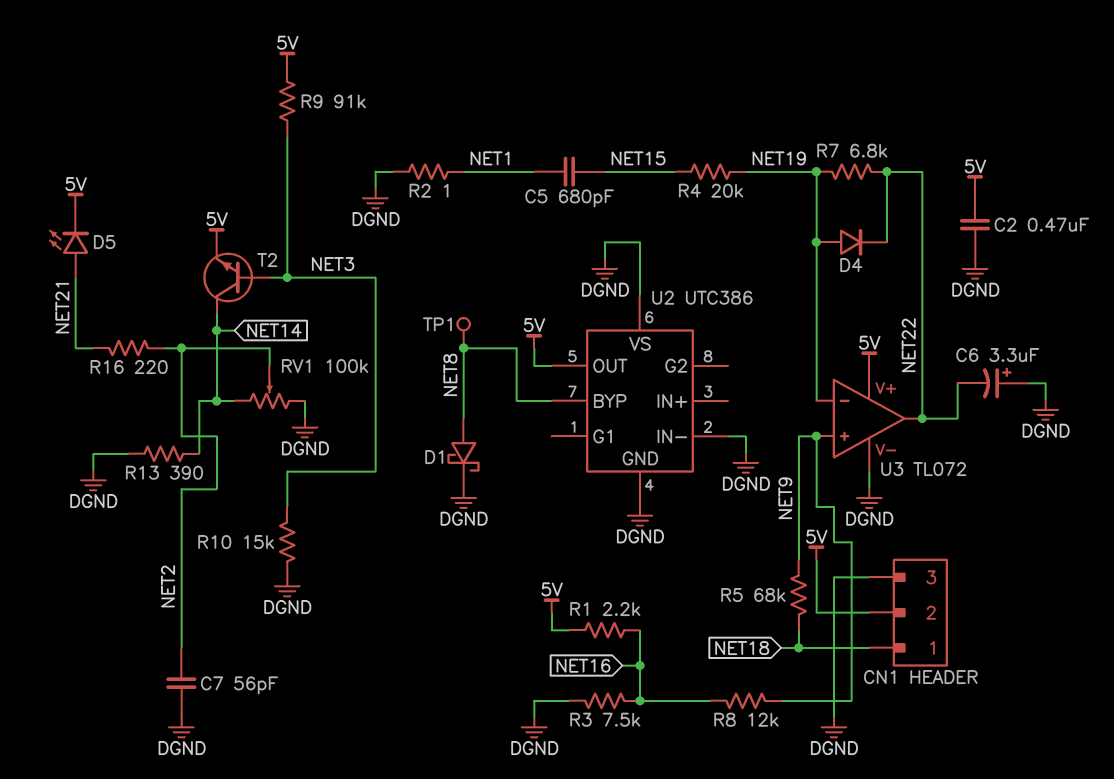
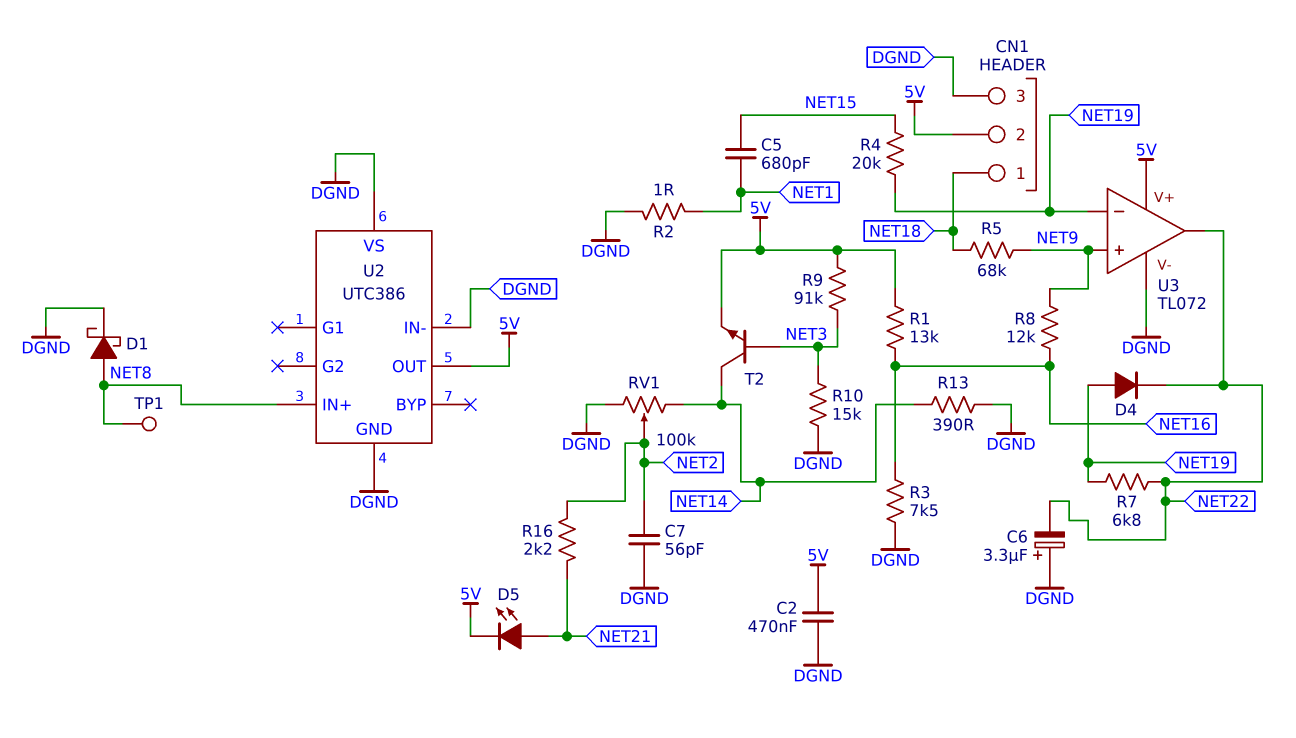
R1: 2.2k (5V, NET16) -> 13k (5V, NET16)
R16: 220 (NET2, NET21) -> 2.2k (NET2, NET21)
U2 pin BYP: NET8 -> none
U2 pin IN+: none -> NET8

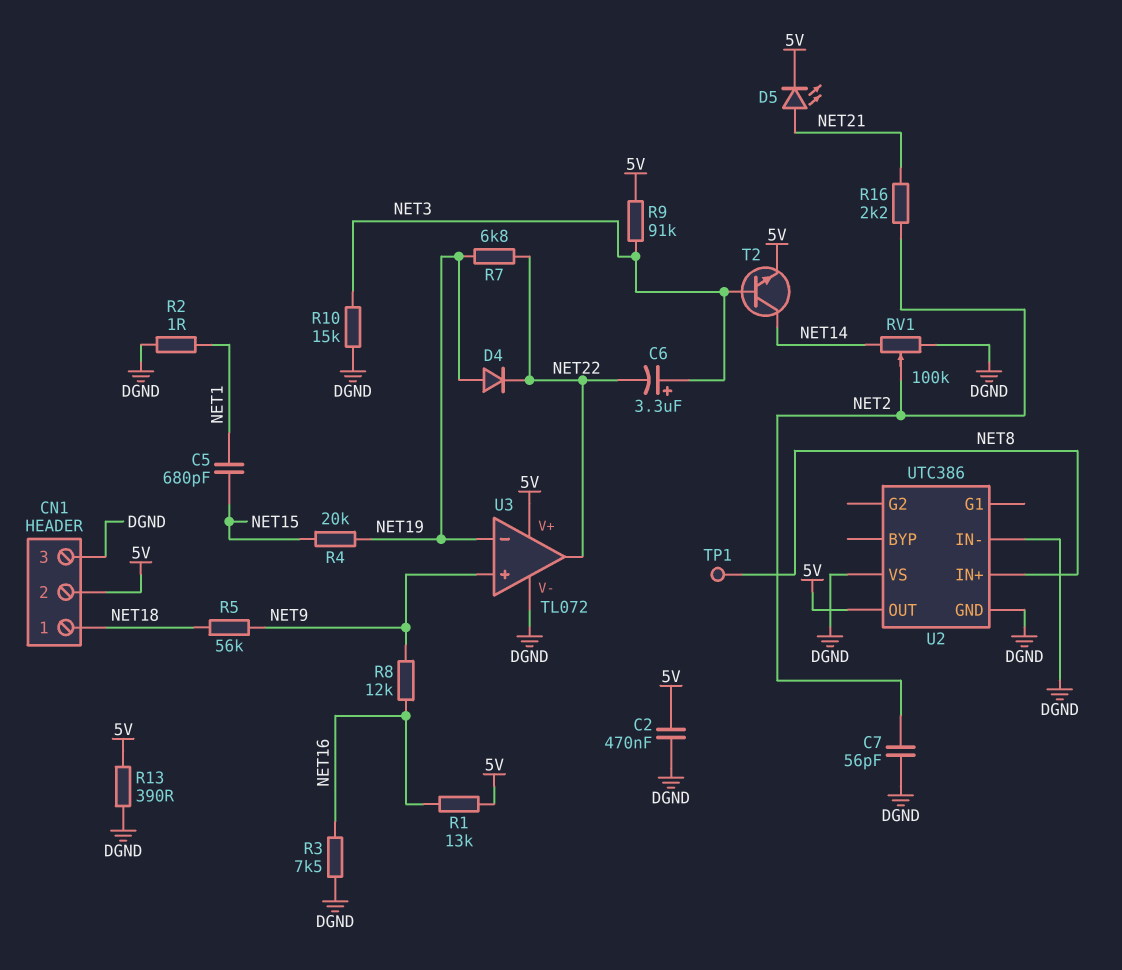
C6: 3.3uF (plus DGND, minus NET22) -> 3.3uF (plus NET3, minus NET22)
D1: schottky (A NET8, K DGND) -> none
R5: 68k (NET9, NET18) -> 56k (NET9, NET18)
R13: 390 (DGND, NET14) -> 390 (5V, DGND)

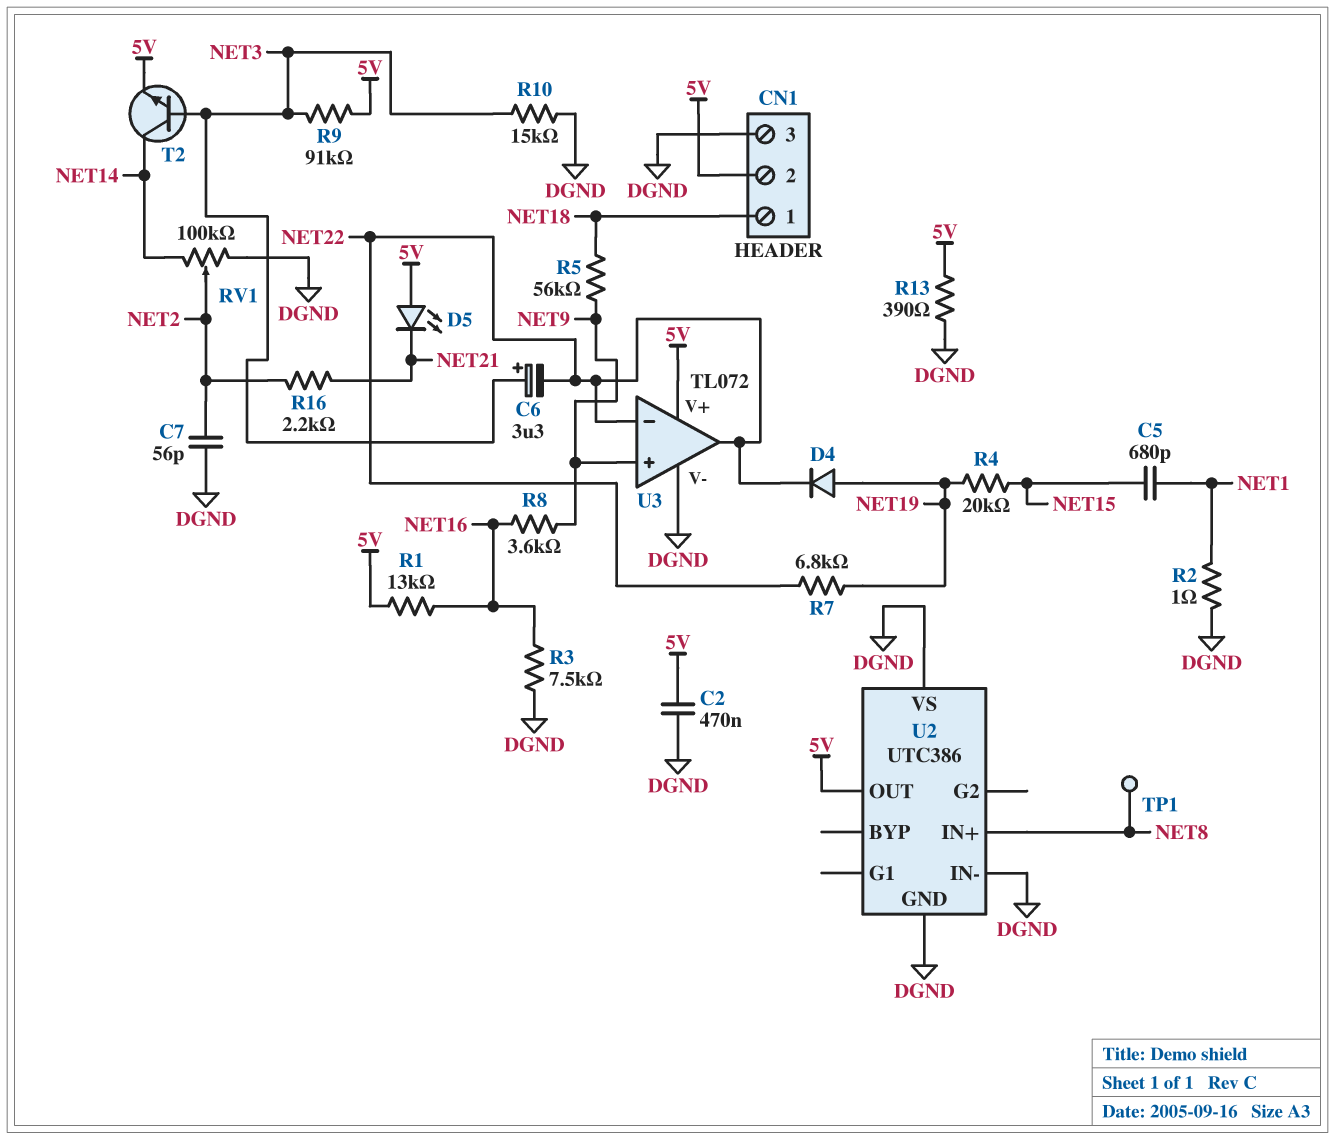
D5: LED (A NET21, K 5V) -> LED (A 5V, K NET21)
R8: 12k (NET9, NET16) -> 3.6k (NET9, NET16)
U3 pin in-: NET19 -> NET22

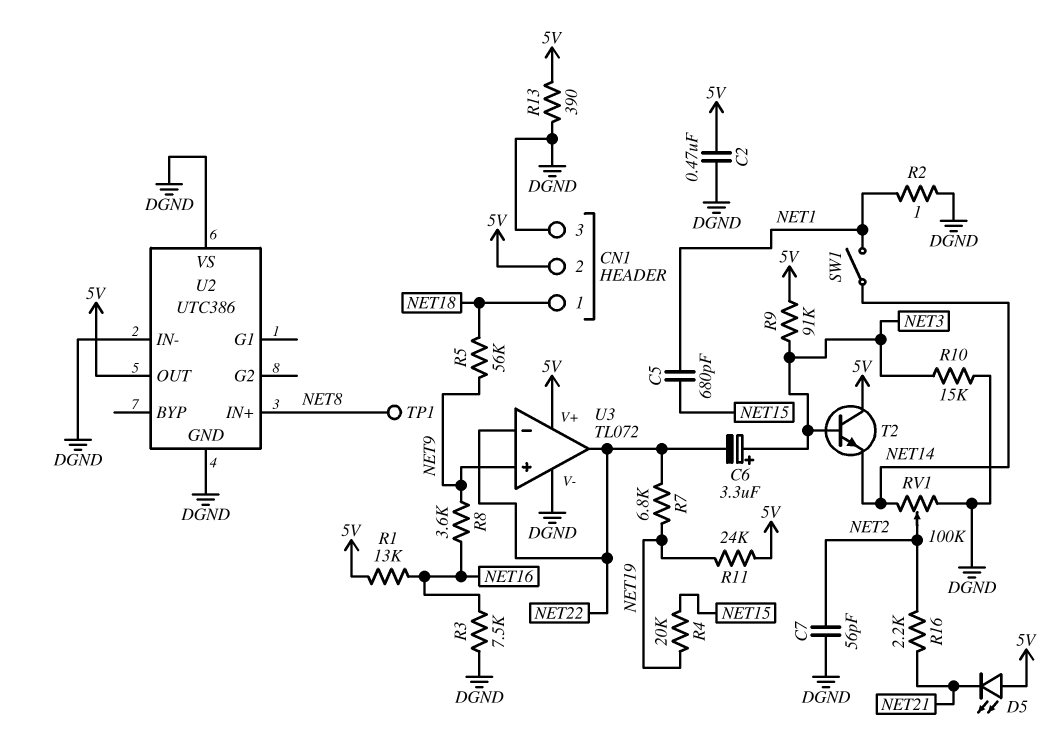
D4: diode (A NET19, K NET22) -> none
R11: none -> 24k (5V, NET19)
SW1: none -> switch (NET1, NET14)
T2: NPN (B NET3, C NET14, E 5V) -> NPN (B NET3, C 5V, E NET14)

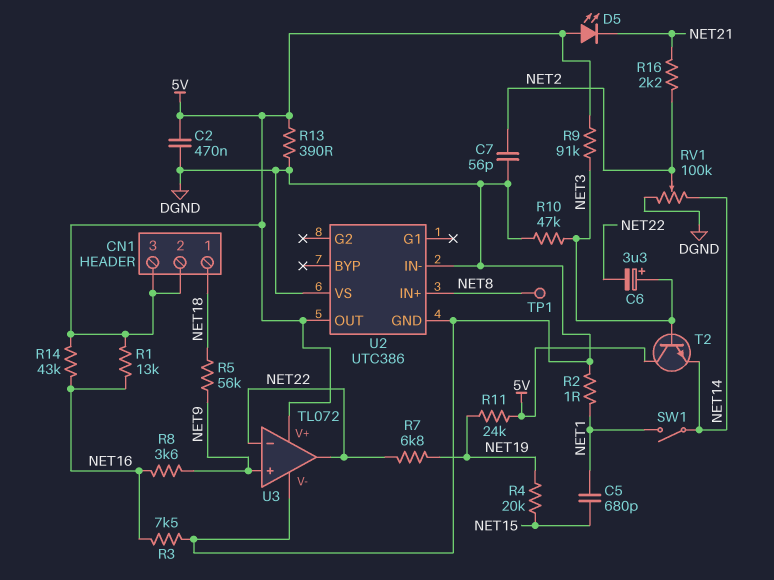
CN1 pin 3: DGND -> 5V
R10: 15k (DGND, NET3) -> 47k (DGND, NET3)
R14: none -> 43k (5V, NET16)

